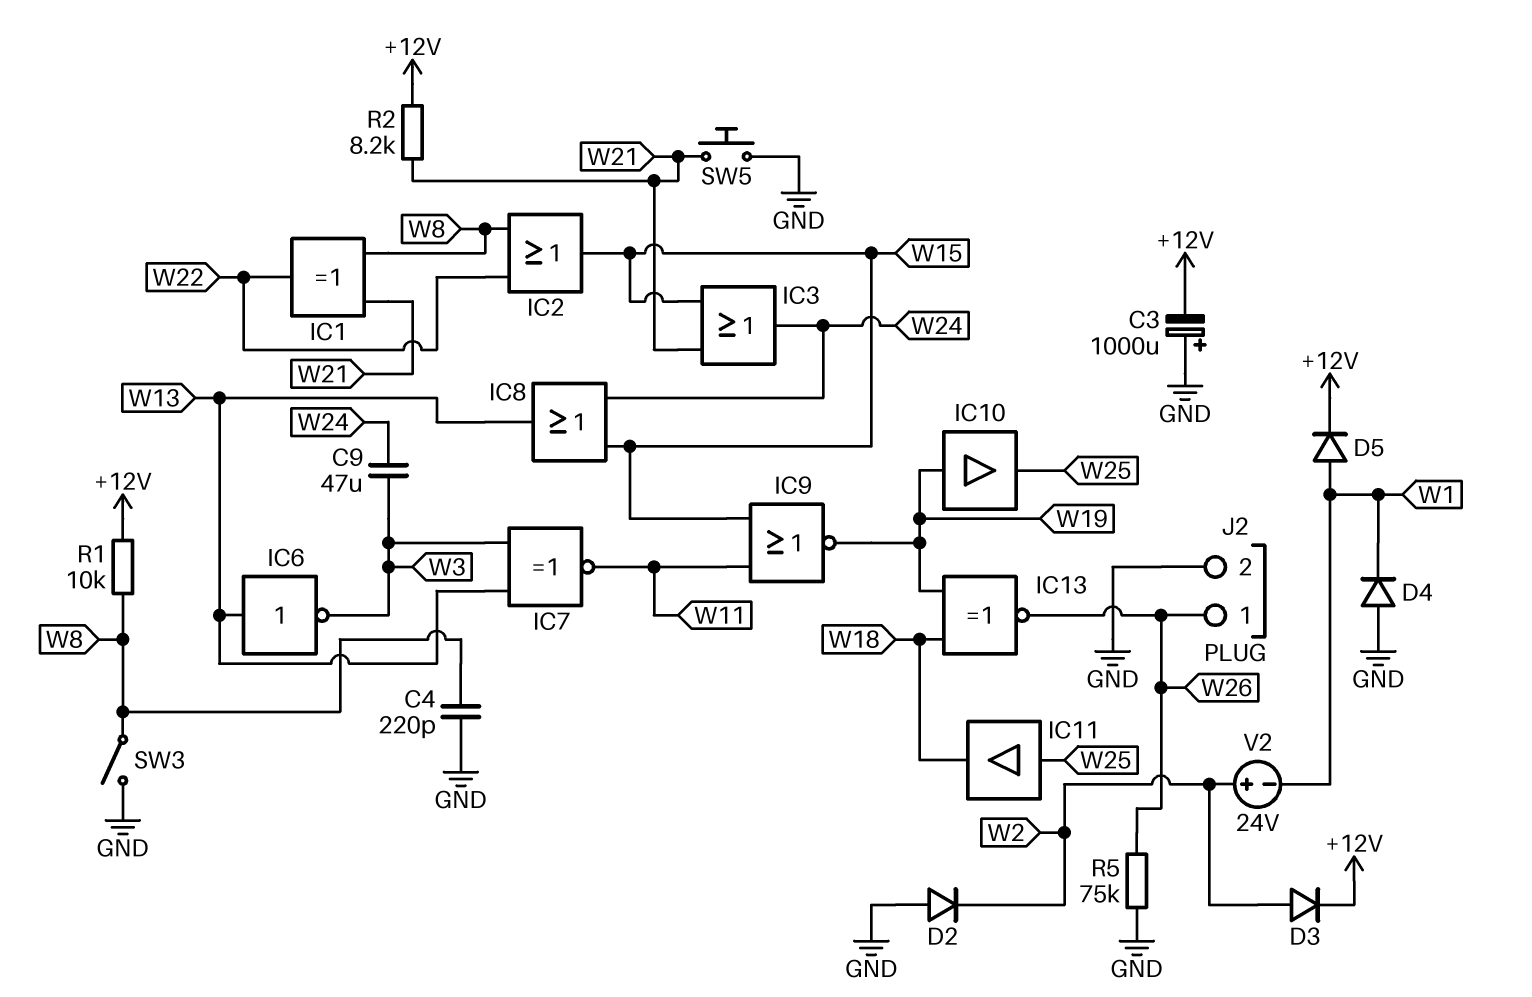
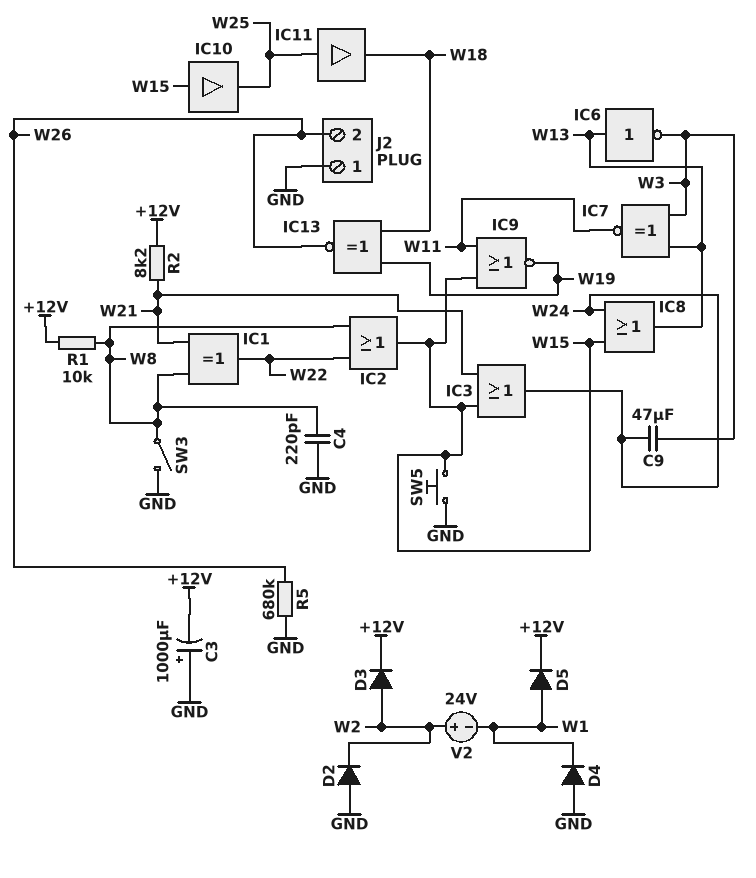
IC10: buffer (in W19, out W25) -> buffer (in W15, out W25)
J2 pin 1: W26 -> GND
J2 pin 2: GND -> W26
R5: 75k (GND, W26) -> 680k (GND, W26)
SW5: button (GND, W21) -> button (GND, W15)

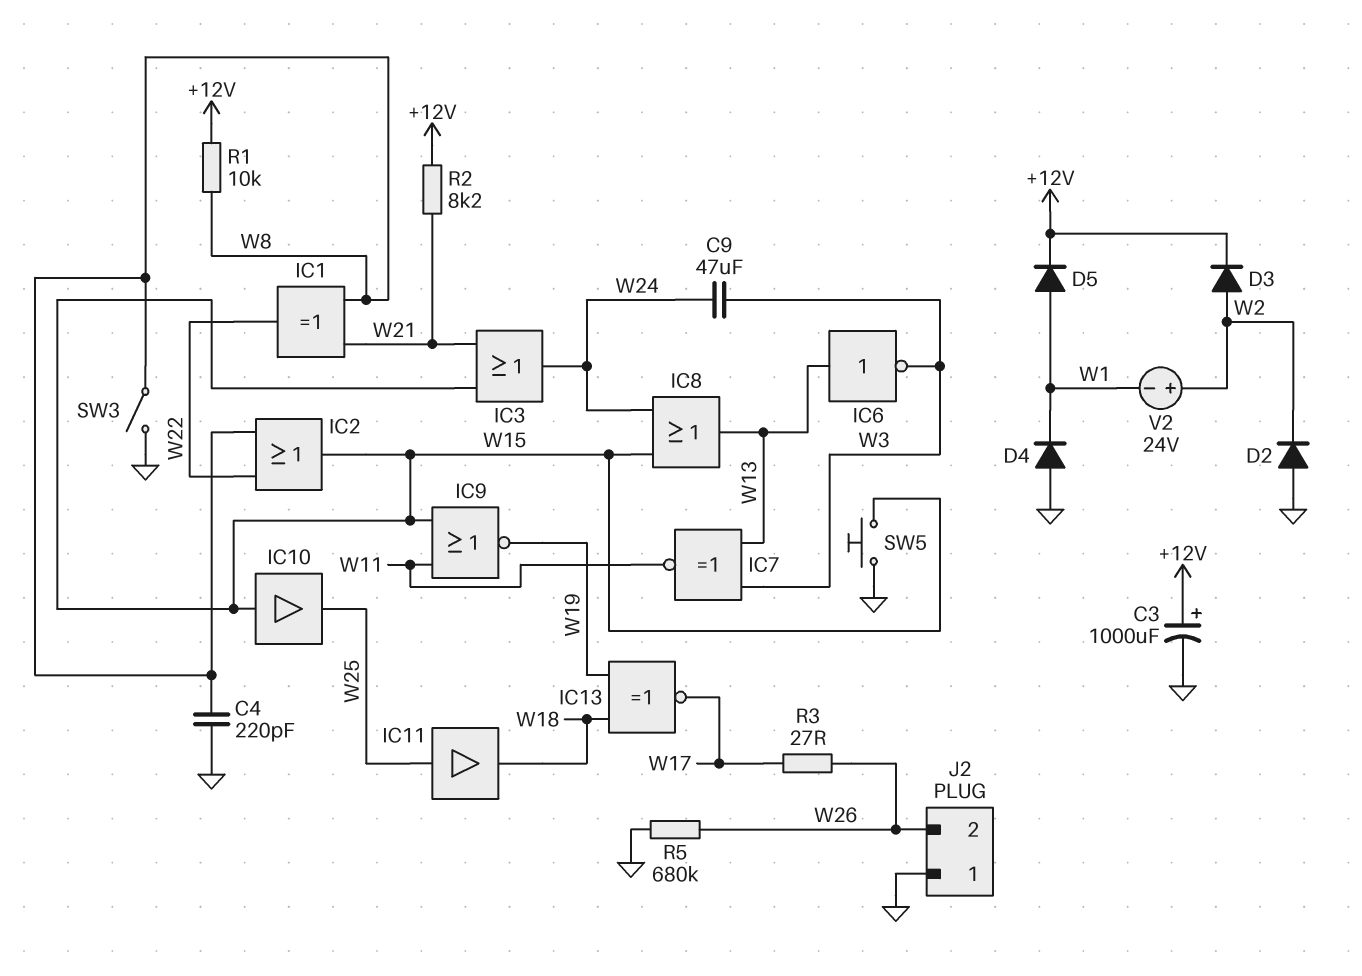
C3: 1000uF (plus GND, minus +12V) -> 1000uF (plus +12V, minus GND)
IC13: XNOR (in W18, in W19, out W26) -> XNOR (in W18, in W19, out W17)
R3: none -> 27 (W17, W26)

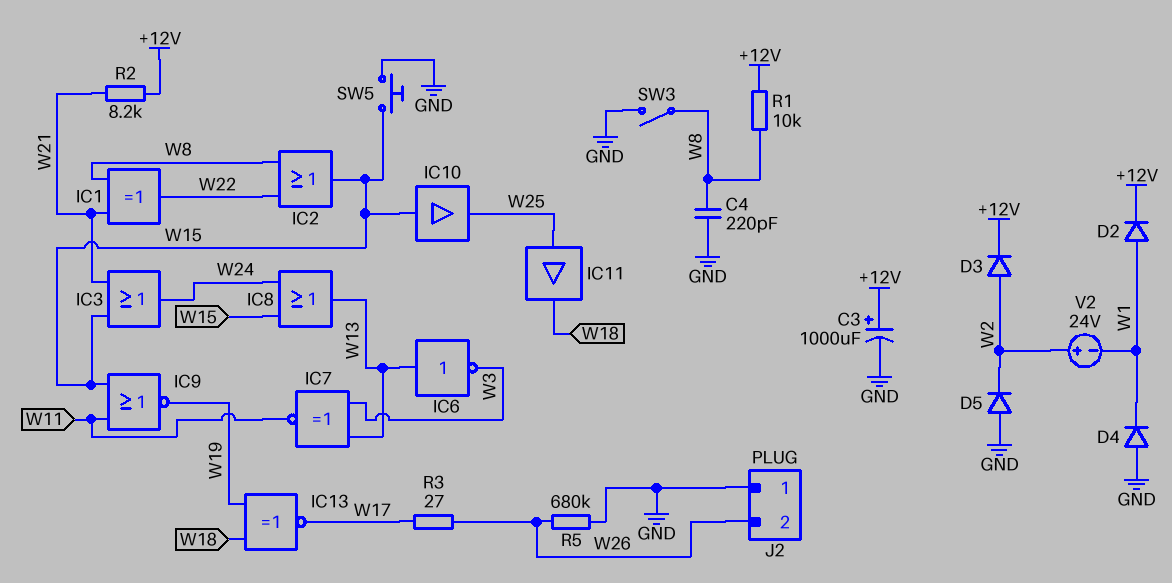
C9: 47uF (W3, W24) -> none
D2: diode (A GND, K W2) -> diode (A W1, K +12V)
D5: diode (A W1, K +12V) -> diode (A GND, K W2)

